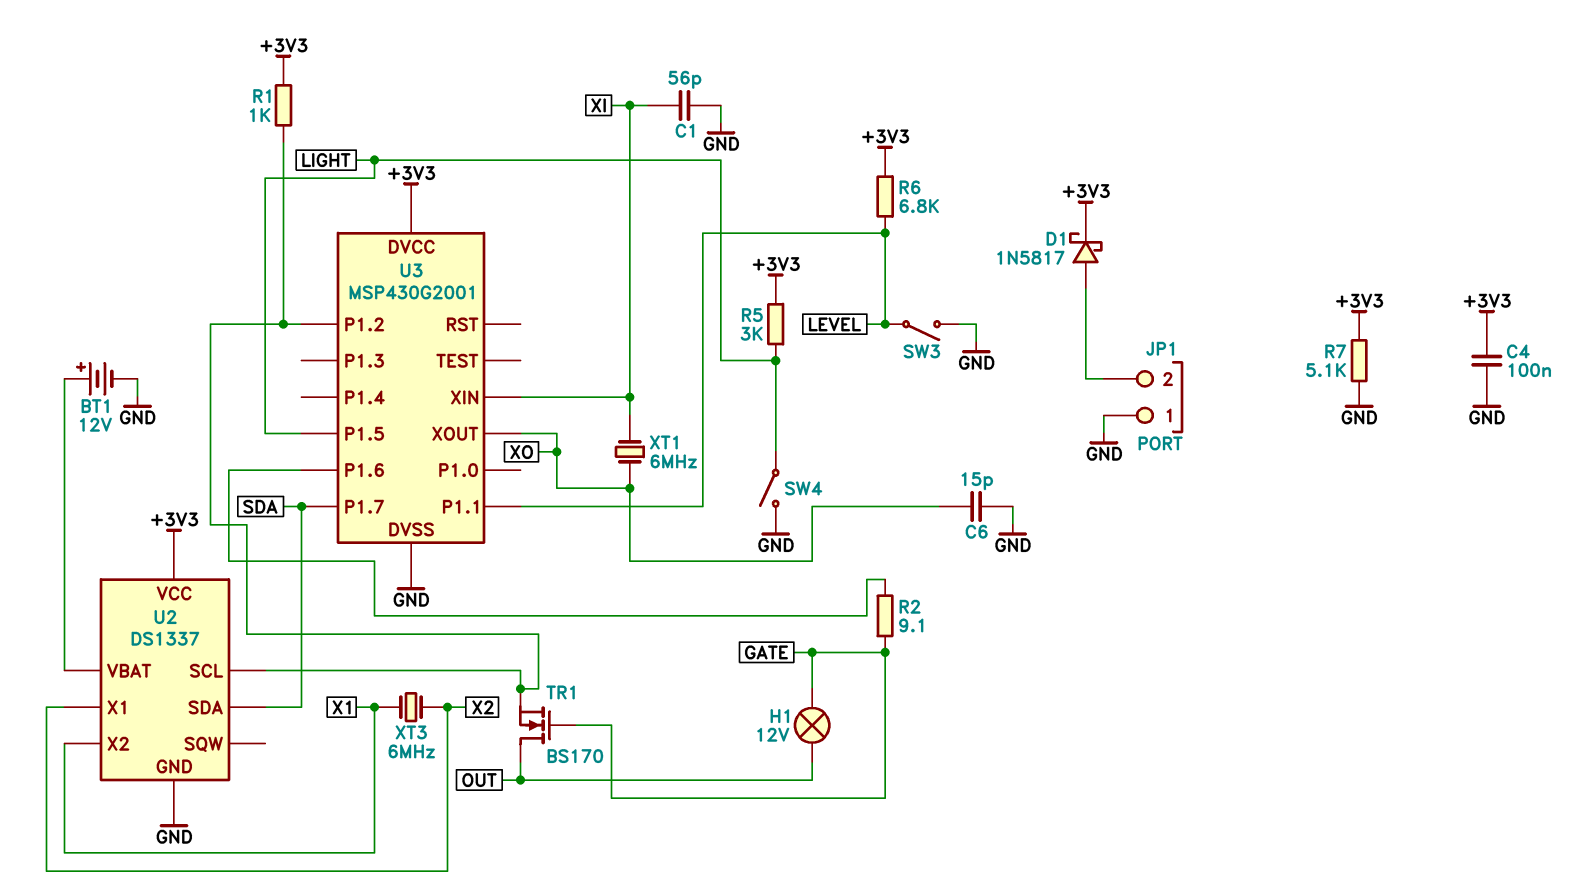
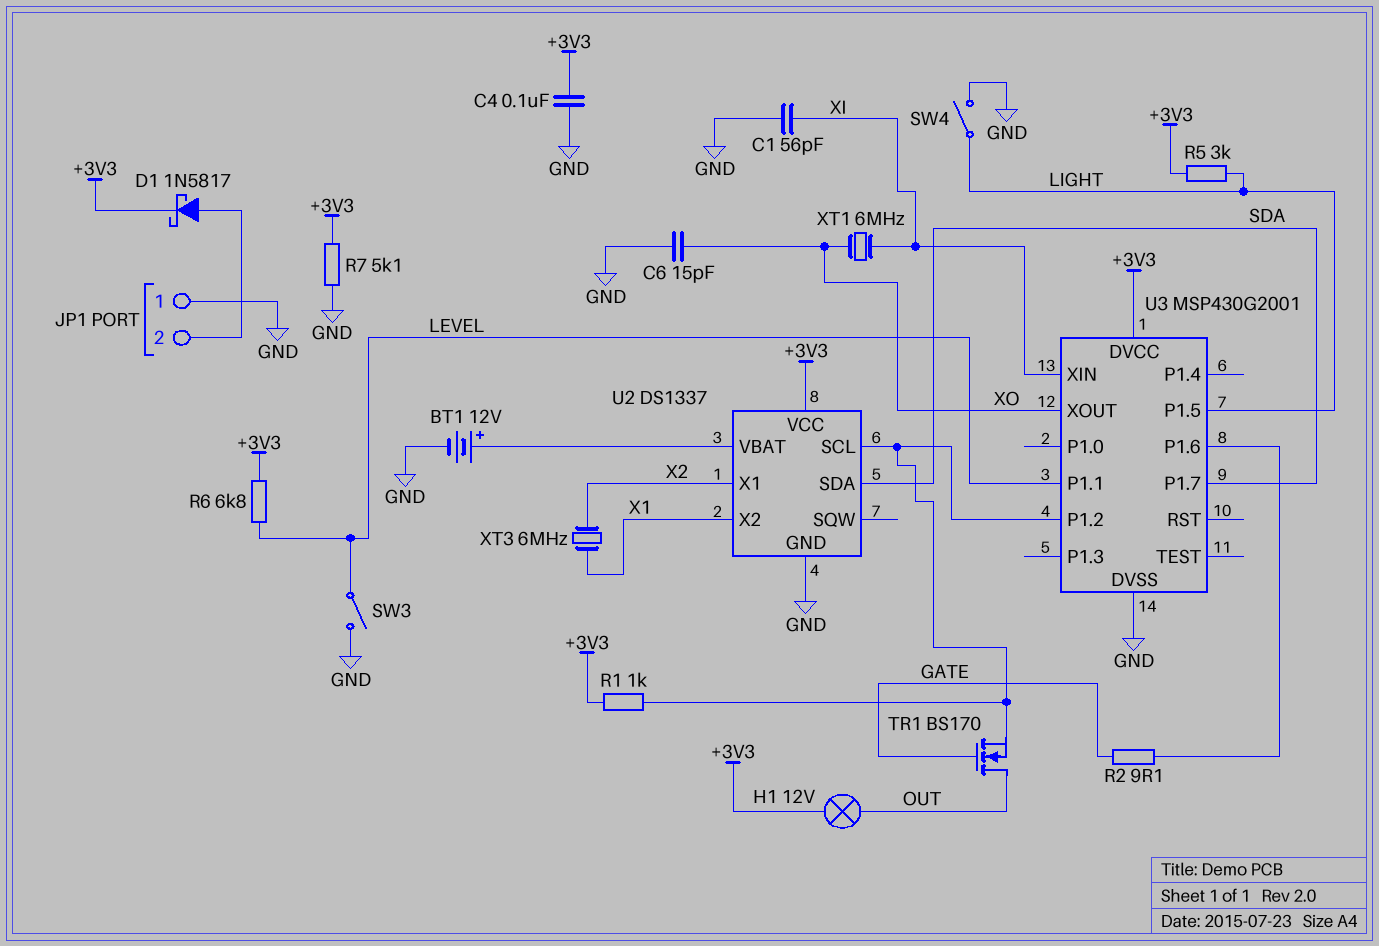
H1: lamp 12V (GATE, OUT) -> lamp 12V (+3V3, OUT)

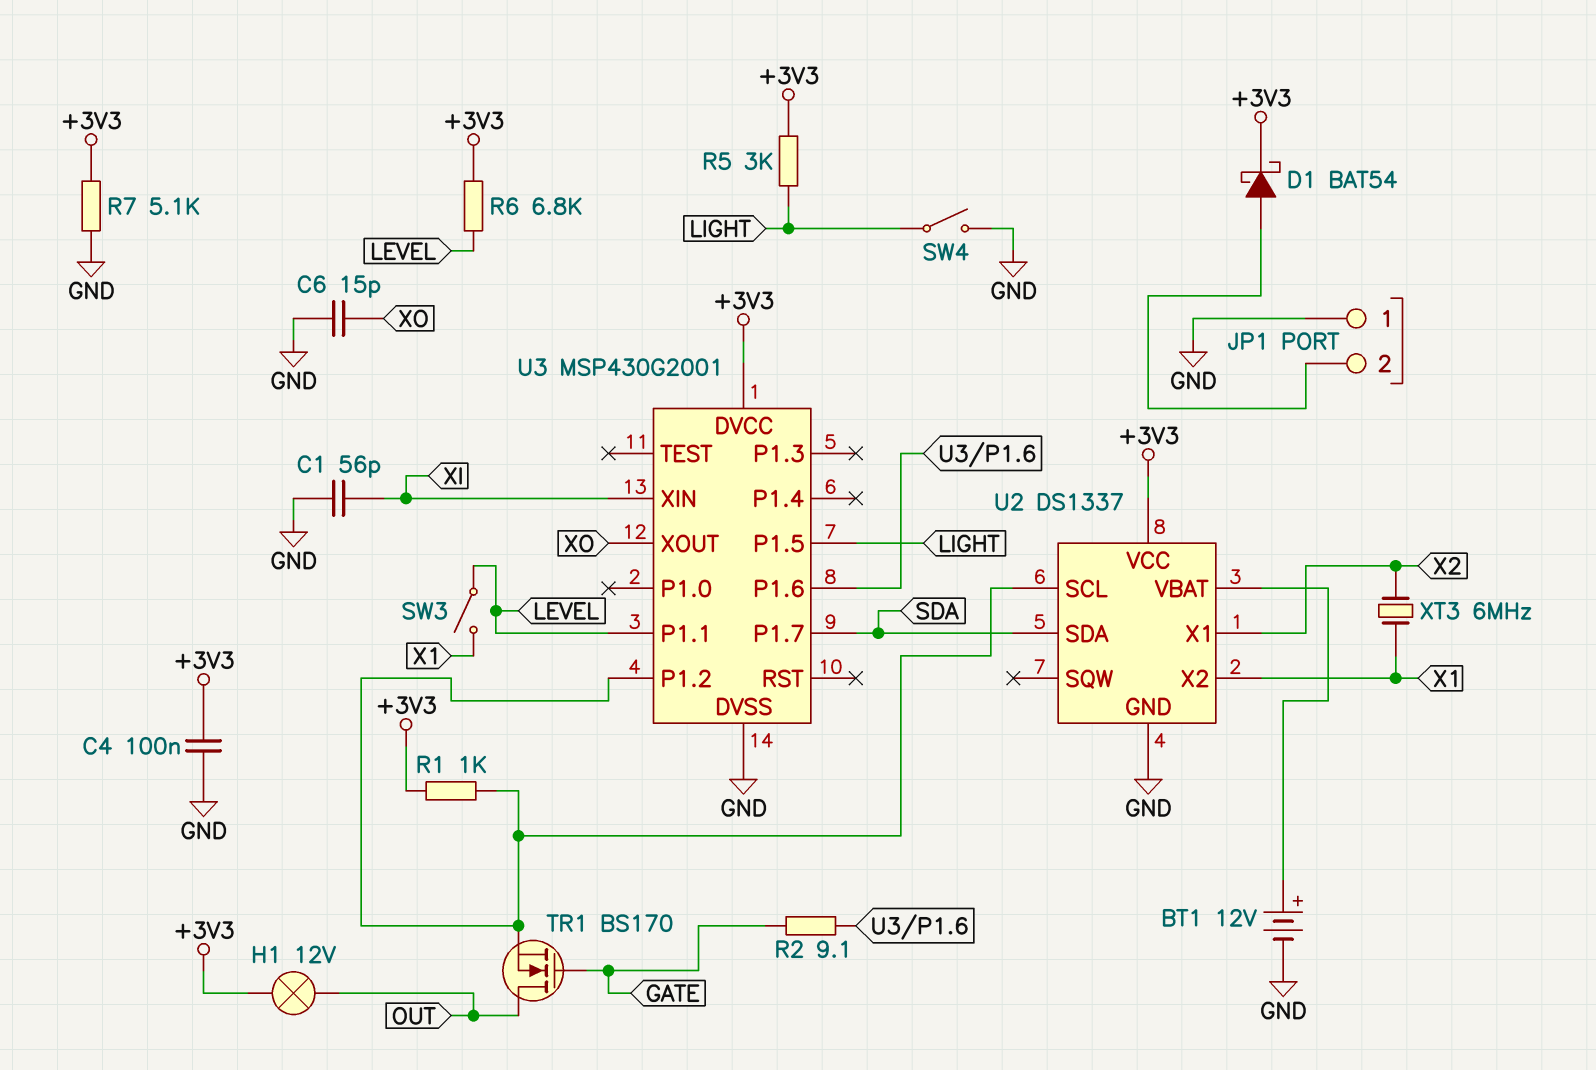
D1: schottky 1N5817 (A JP1/2, K +3V3) -> schottky BAT54 (A JP1/2, K +3V3)
SW3: switch (GND, LEVEL) -> switch (LEVEL, X1)
XT1: 6MHz (XI, XO) -> none

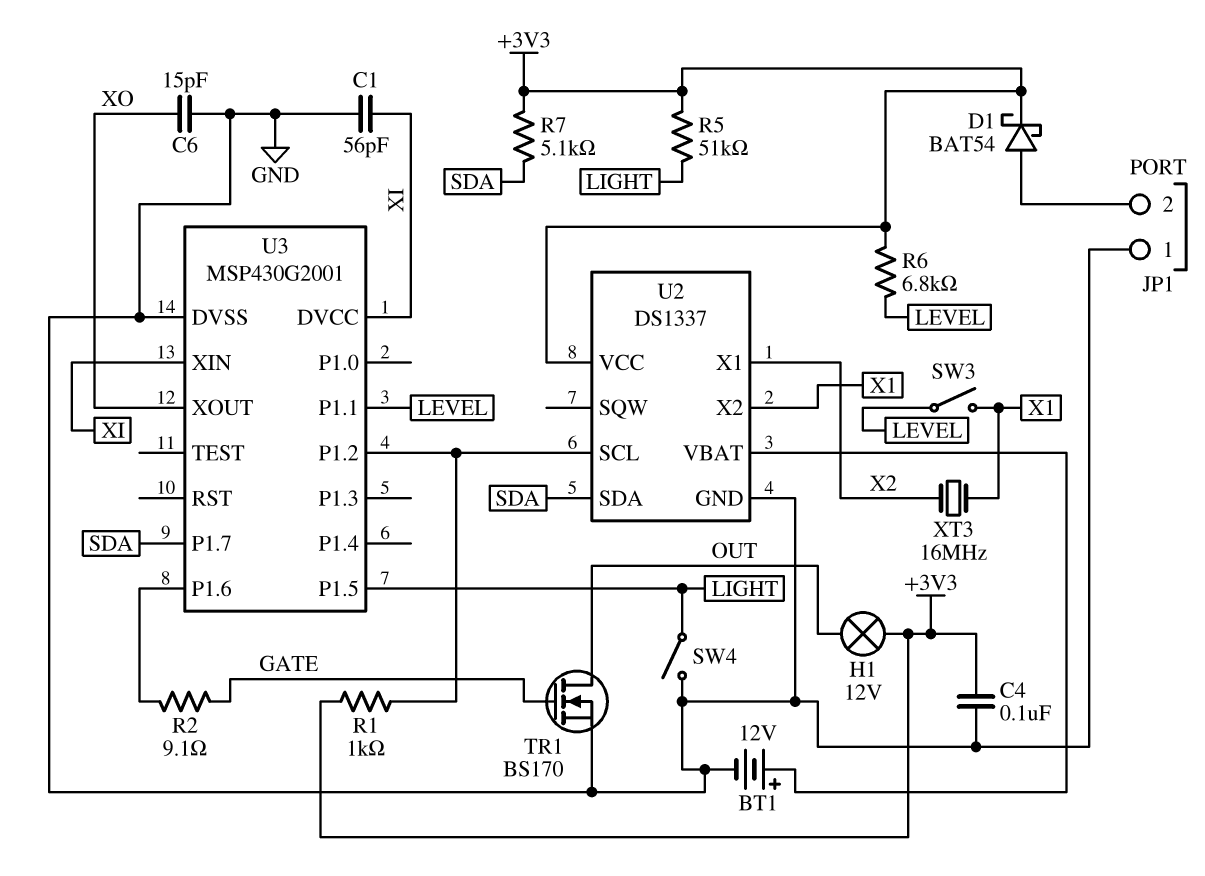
R5: 3k (+3V3, LIGHT) -> 51k (+3V3, LIGHT)
R7: 5.1k (+3V3, GND) -> 5.1k (+3V3, SDA)
TR1: NMOS BS170 (G GATE, D OUT, S U2/SCL) -> NMOS BS170 (G GATE, D OUT, S GND)
U3 pin DVCC: +3V3 -> XI
XT3: 6MHz (X1, X2) -> 16MHz (X1, X2)

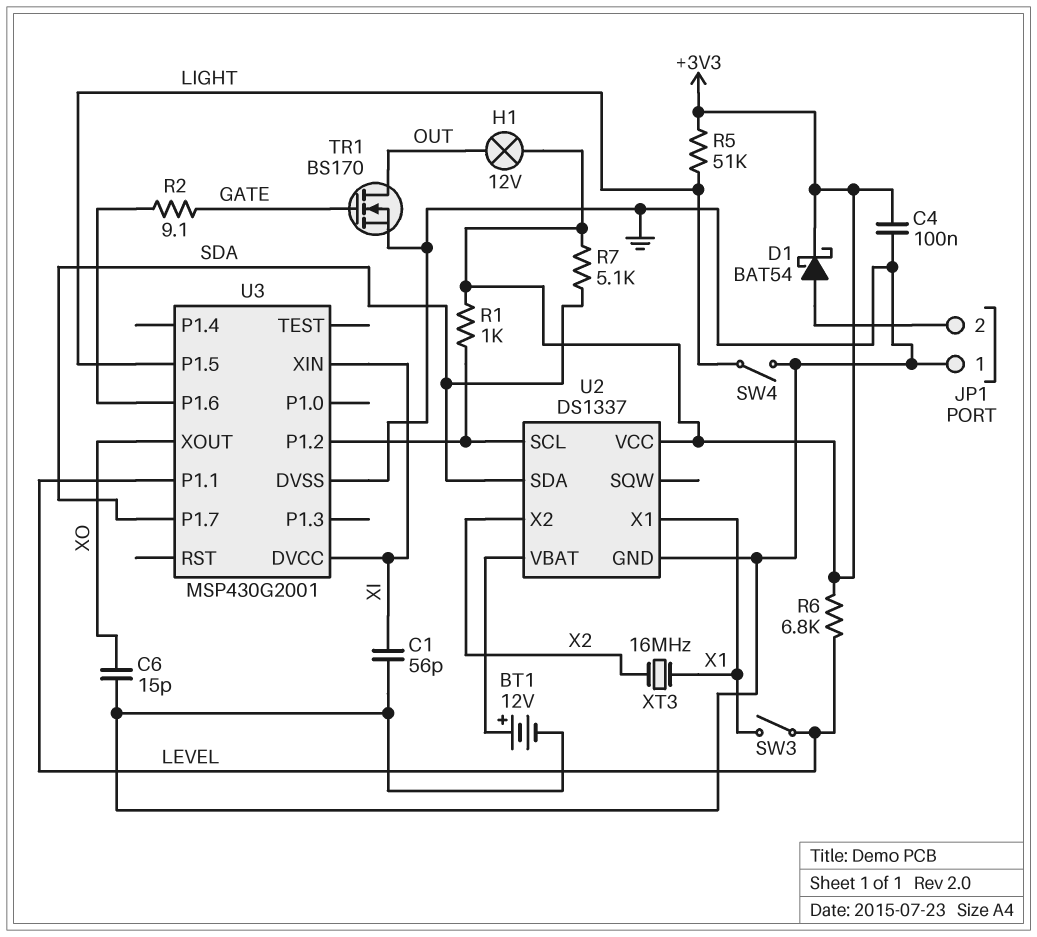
U2 pin X1: X2 -> X1
U2 pin X2: X1 -> X2

